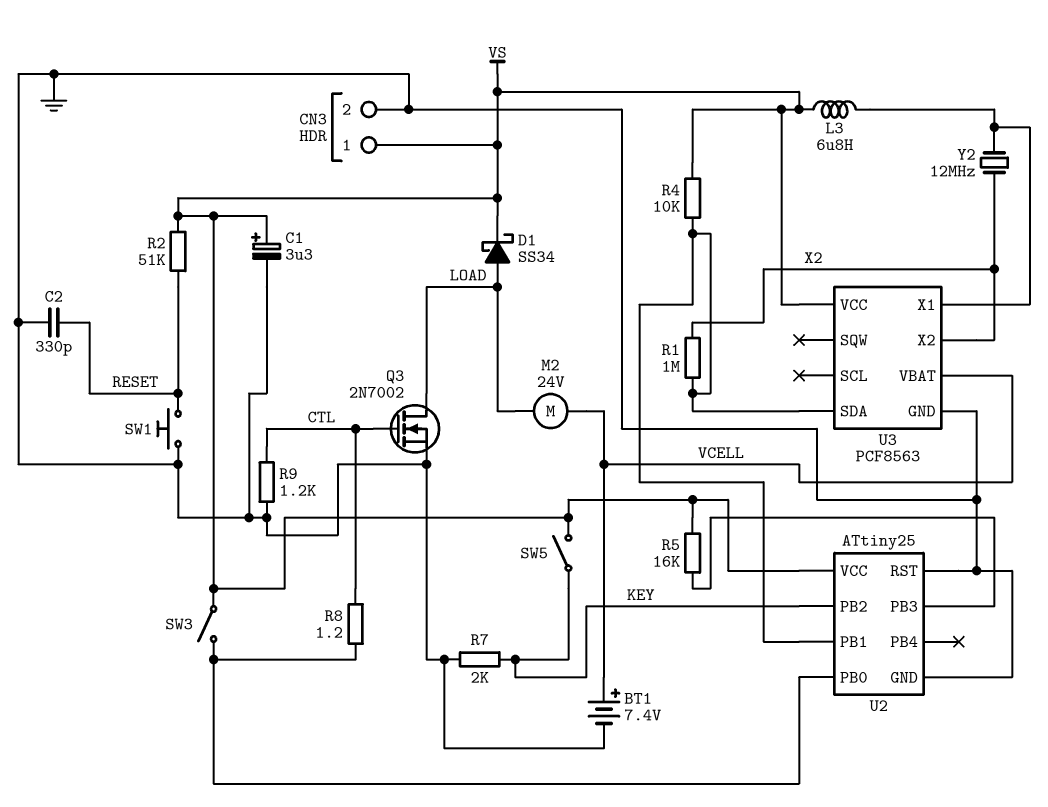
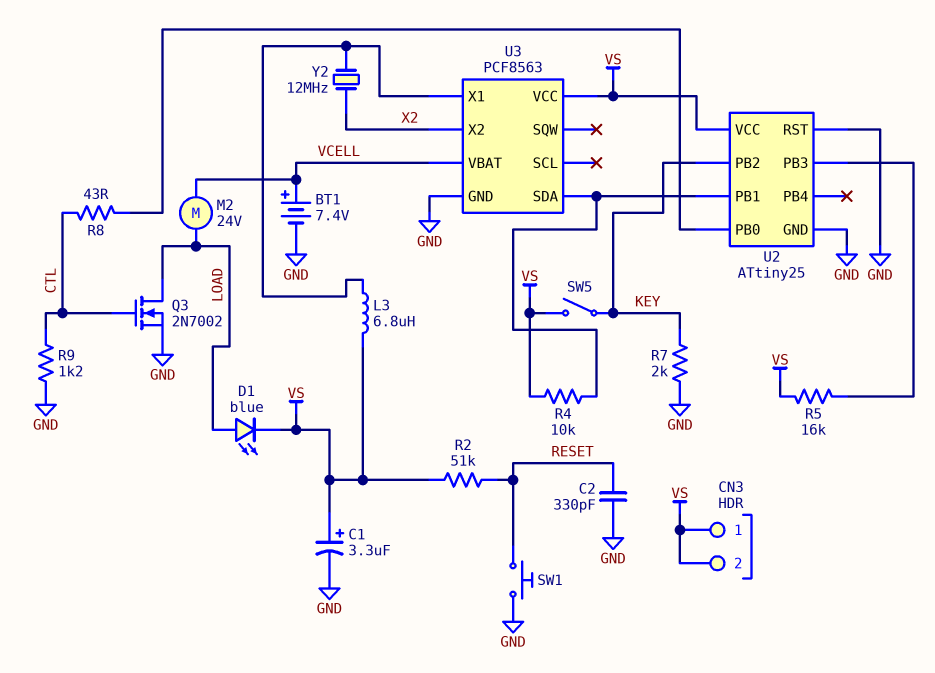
CN3 pin 2: GND -> VS
D1: schottky SS34 (A LOAD, K VS) -> LED blue (A LOAD, K VS)
R1: 1M (U2/PB1, X2) -> none
R8: 1.2 (CTL, U2/PB0) -> 43 (CTL, U2/PB0)
SW3: switch (U2/PB0, VS) -> none

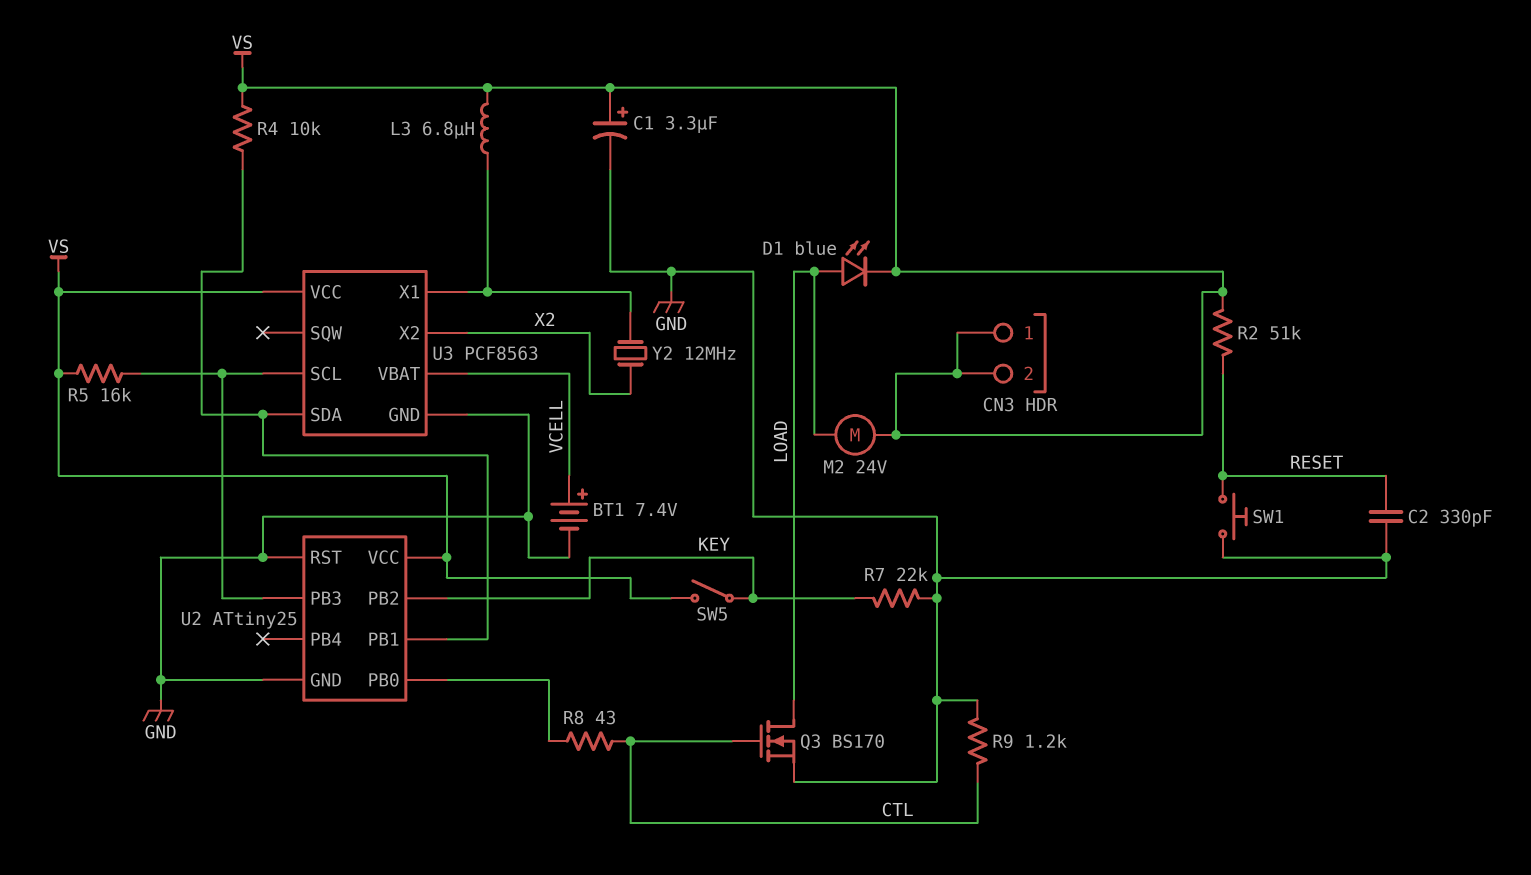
M2: motor 24V (LOAD, VCELL) -> motor 24V (LOAD, VS)
Q3: NMOS 2N7002 (G CTL, D LOAD, S GND) -> NMOS BS170 (G CTL, D LOAD, S GND)
R7: 2k (GND, KEY) -> 22k (GND, KEY)
U3 pin SCL: none -> U2/PB3

